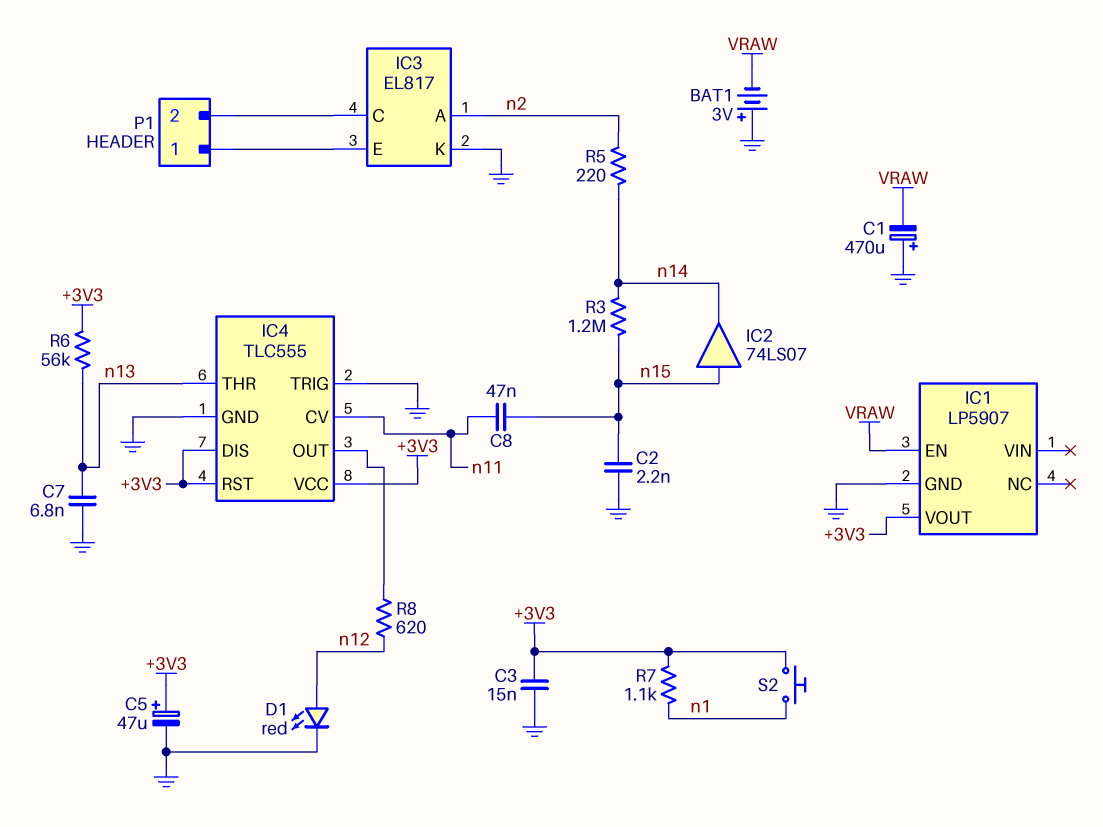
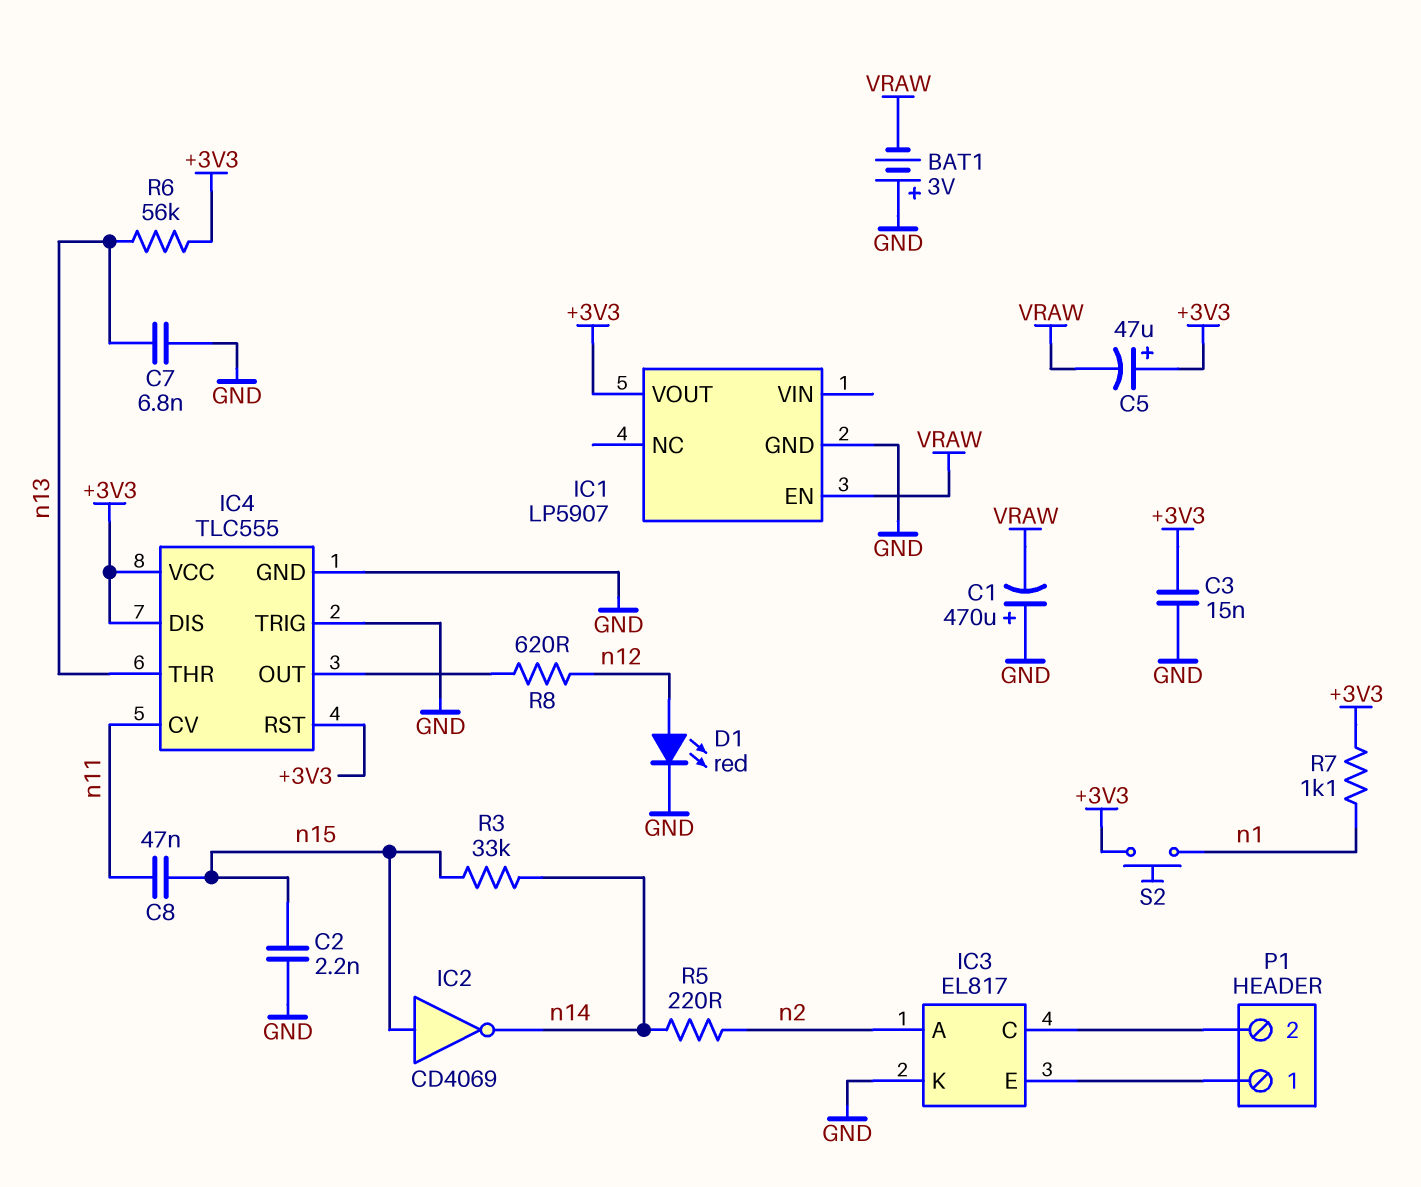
C5: 47uF (plus +3V3, minus GND) -> 47uF (plus +3V3, minus VRAW)
IC2: buffer 74LS07 (in n15, out n14) -> NOT CD4069 (in n15, out n14)
R3: 1.2M (n14, n15) -> 33k (n14, n15)

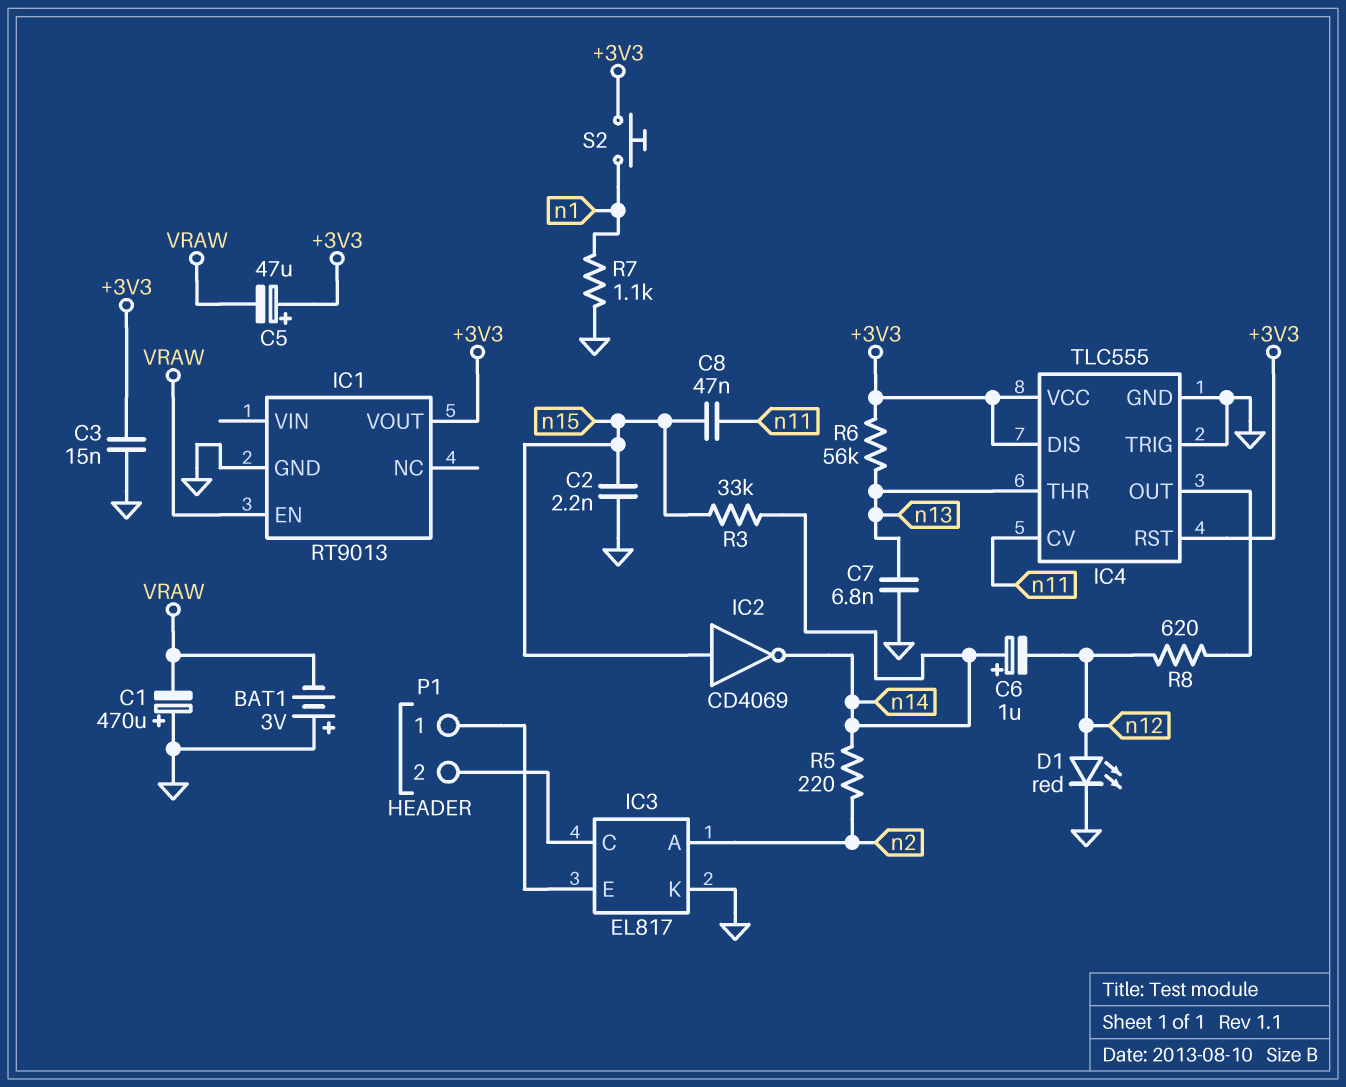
C6: none -> 1uF (plus n14, minus n12)
IC1: LP5907 -> RT9013
R7: 1.1k (+3V3, n1) -> 1.1k (GND, n1)

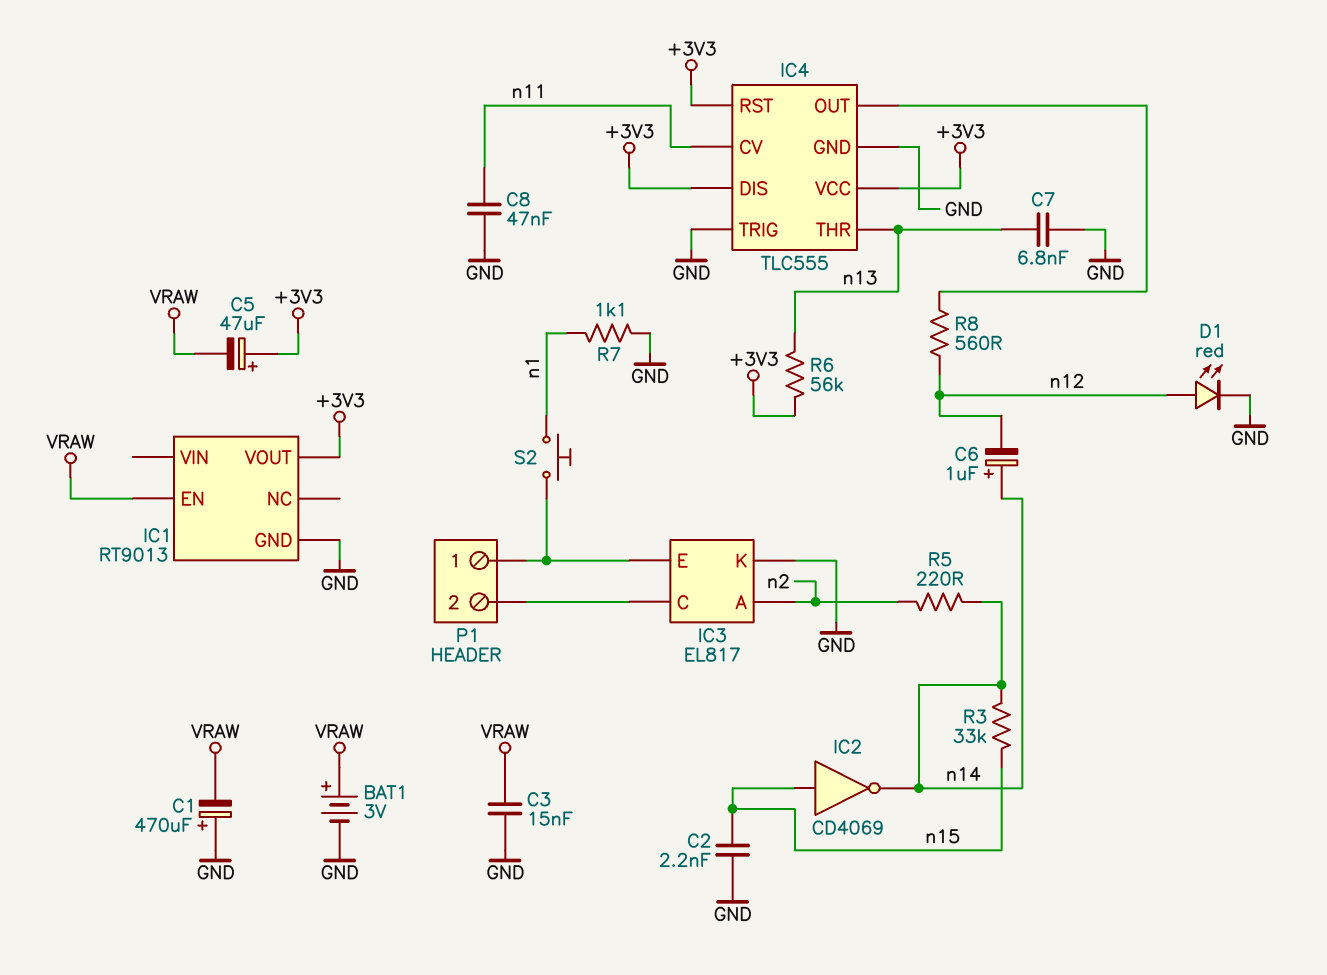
BAT1: 3V (plus GND, minus VRAW) -> 3V (plus VRAW, minus GND)
C3: 15nF (+3V3, GND) -> 15nF (GND, VRAW)
C8: 47nF (n11, n15) -> 47nF (GND, n11)
R8: 620 (IC4/OUT, n12) -> 560 (IC4/OUT, n12)
S2: button (+3V3, n1) -> button (IC3/E, n1)

